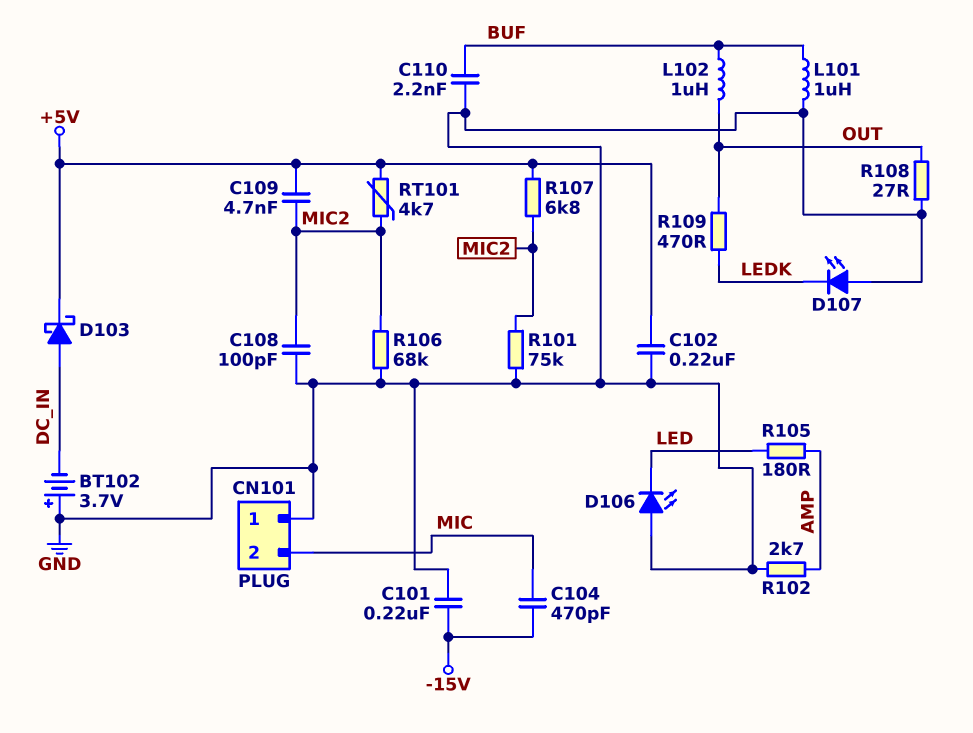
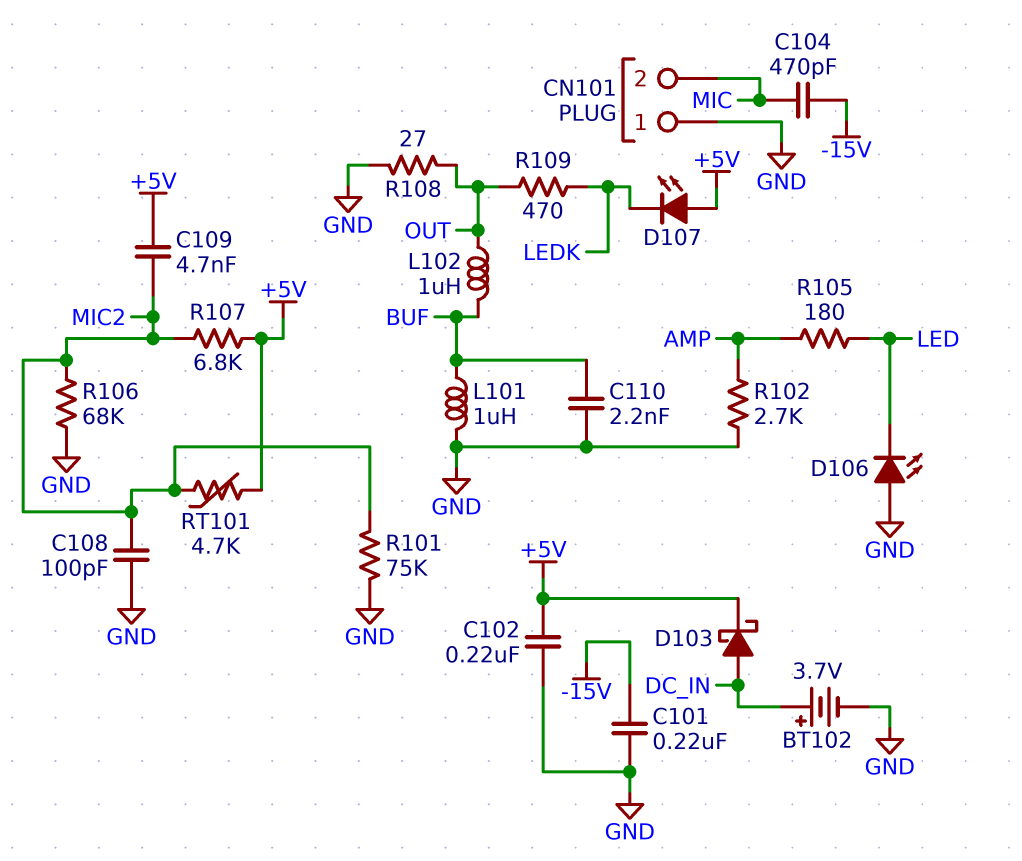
BT102: 3.7V (plus GND, minus DC_IN) -> 3.7V (plus DC_IN, minus GND)
D107: LED (A GND, K LEDK) -> LED (A +5V, K LEDK)

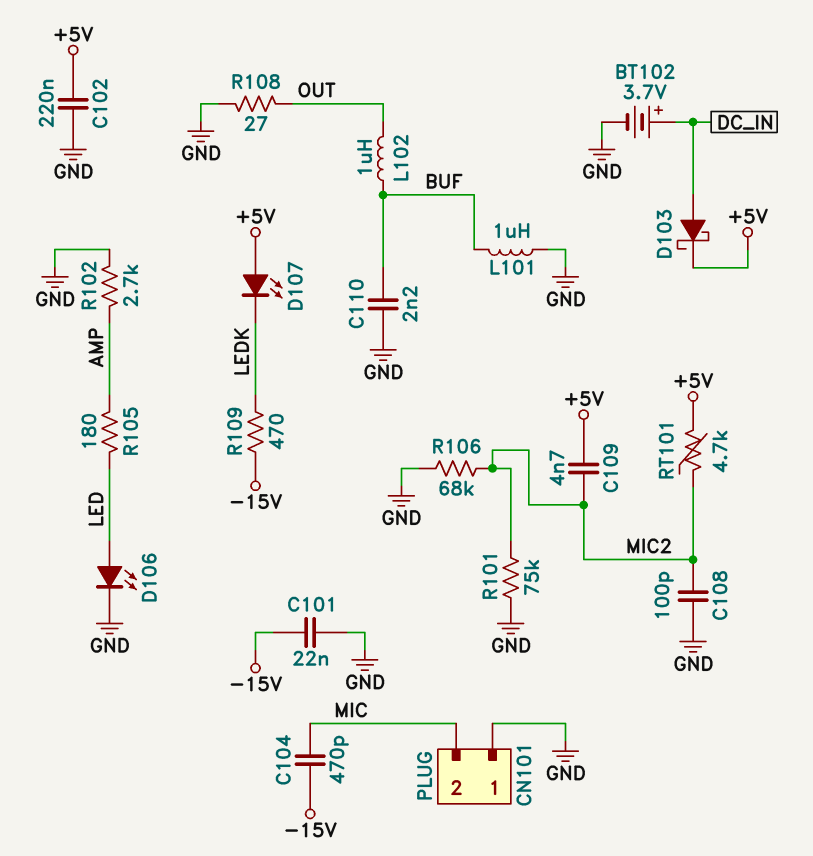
C101: 220nF (-15V, GND) -> 22nF (-15V, GND)
D106: LED (A GND, K LED) -> LED (A LED, K GND)
R107: 6.8k (+5V, MIC2) -> none
R109: 470 (LEDK, OUT) -> 470 (-15V, LEDK)

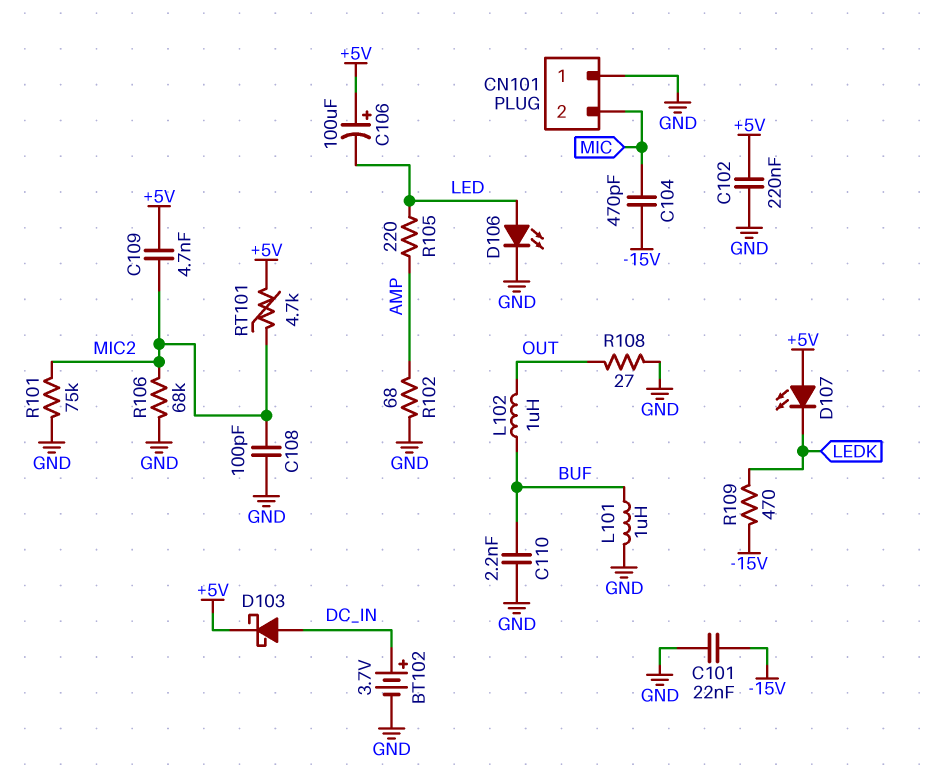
C106: none -> 100uF (plus +5V, minus LED)
R102: 2.7k (AMP, GND) -> 68 (AMP, GND)
R105: 180 (AMP, LED) -> 220 (AMP, LED)

